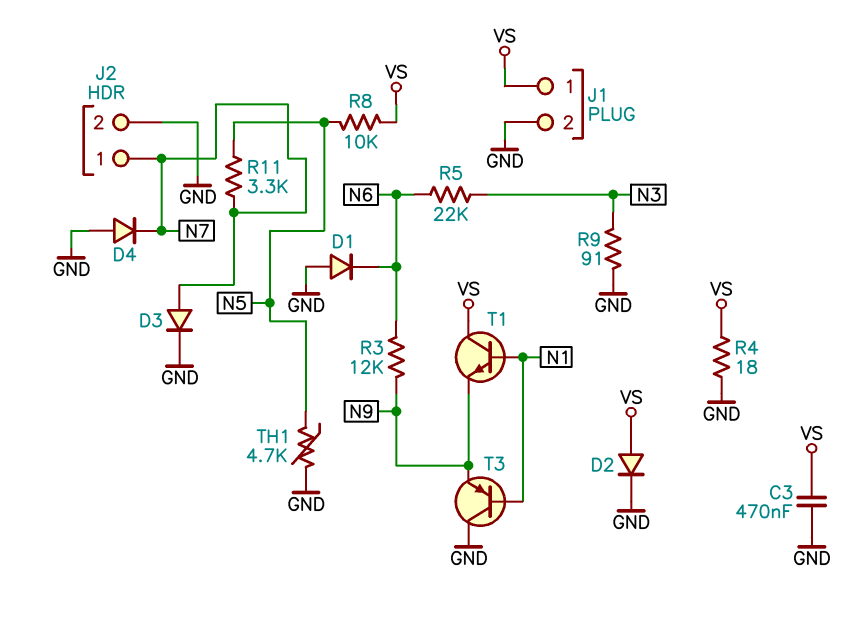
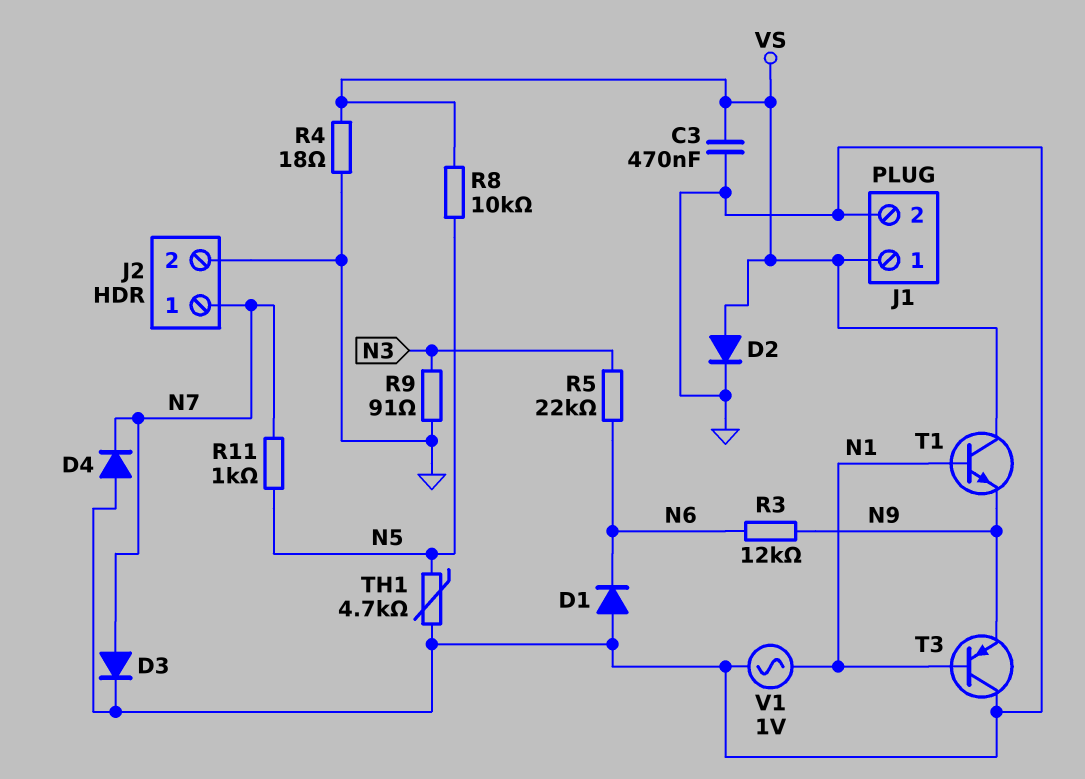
R11: 3.3k (N5, N7) -> 1k (N5, N7)
V1: none -> AC 1V (GND, N1)

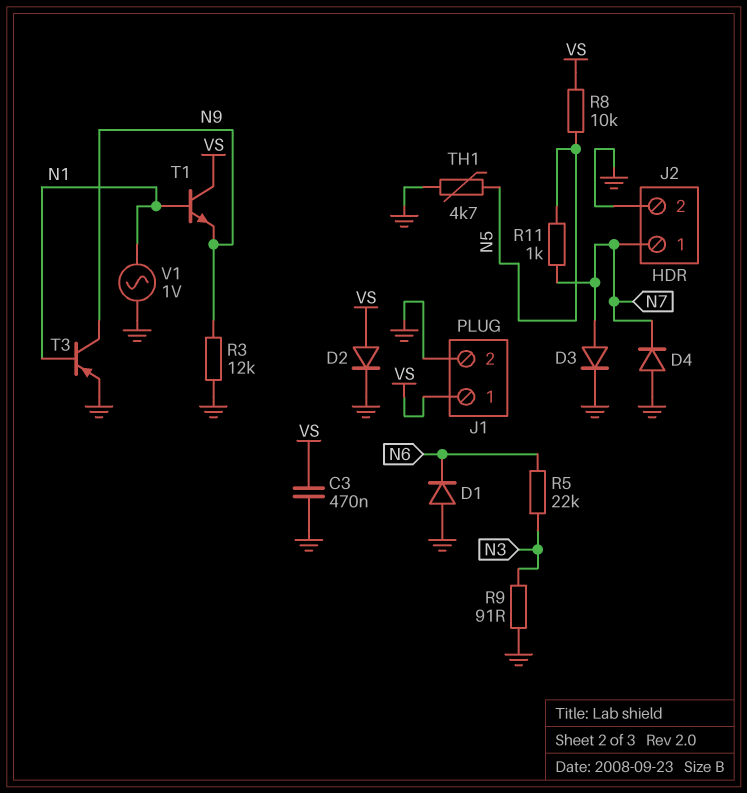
R3: 12k (N6, N9) -> 12k (GND, N9)
R4: 18 (GND, VS) -> none
T3: PNP (B N1, C GND, E N9) -> PNP (B N1, C N9, E GND)

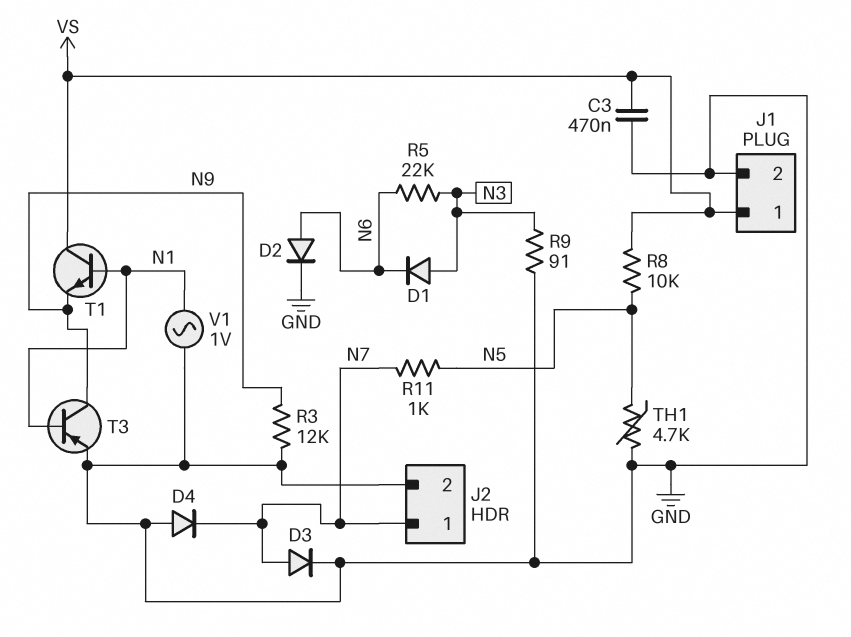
D1: diode (A GND, K N6) -> diode (A N3, K N6)
D2: diode (A VS, K GND) -> diode (A N6, K GND)

